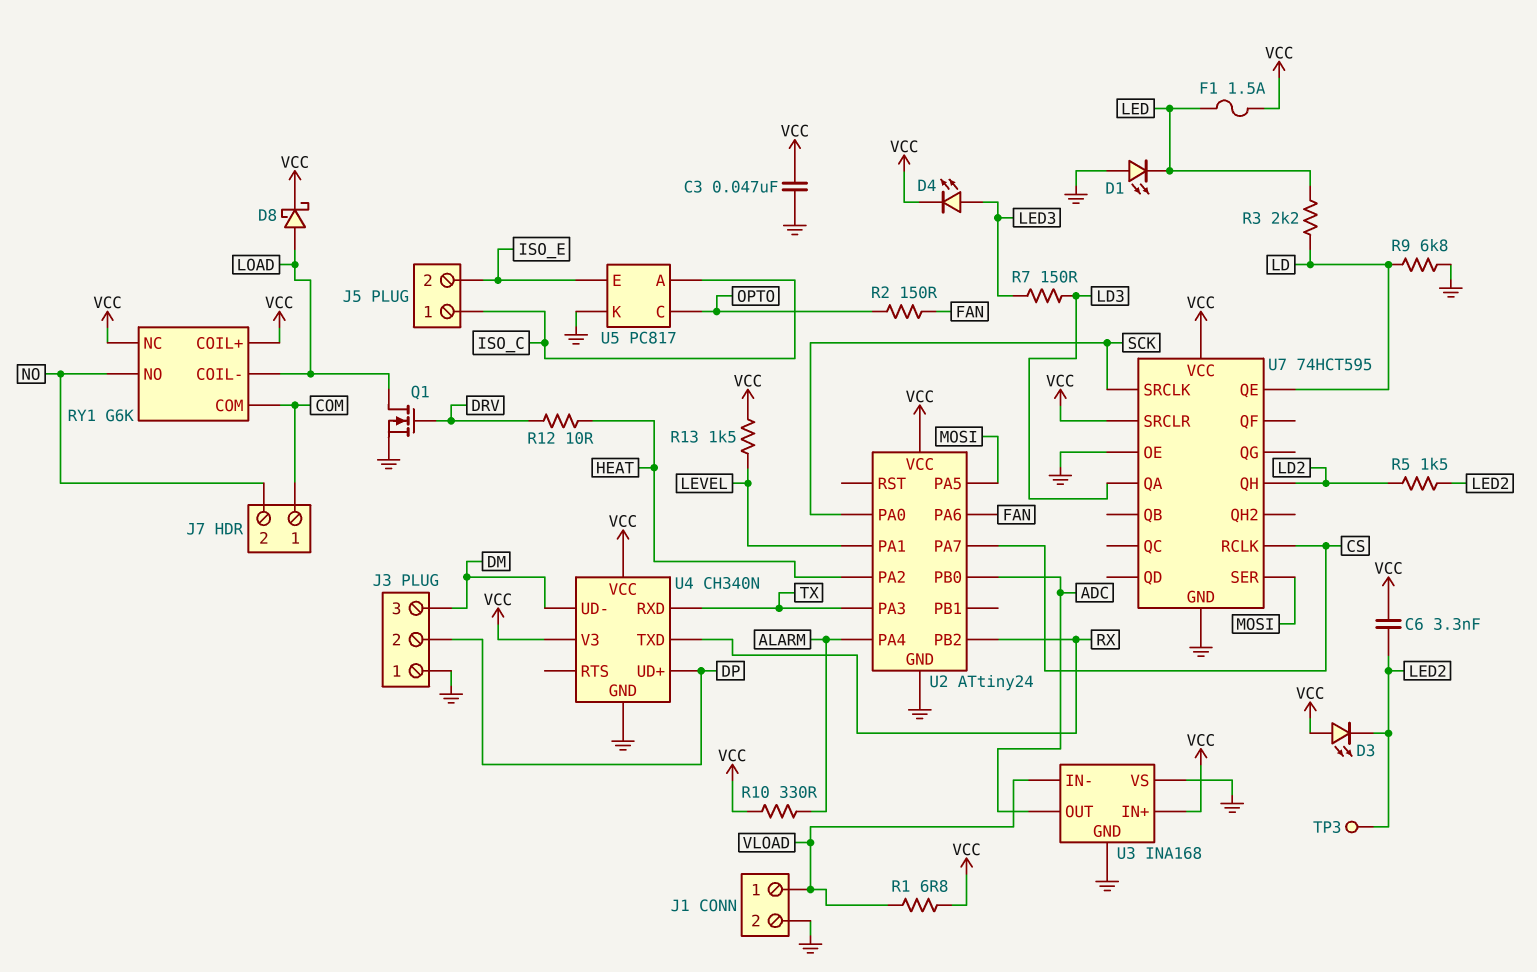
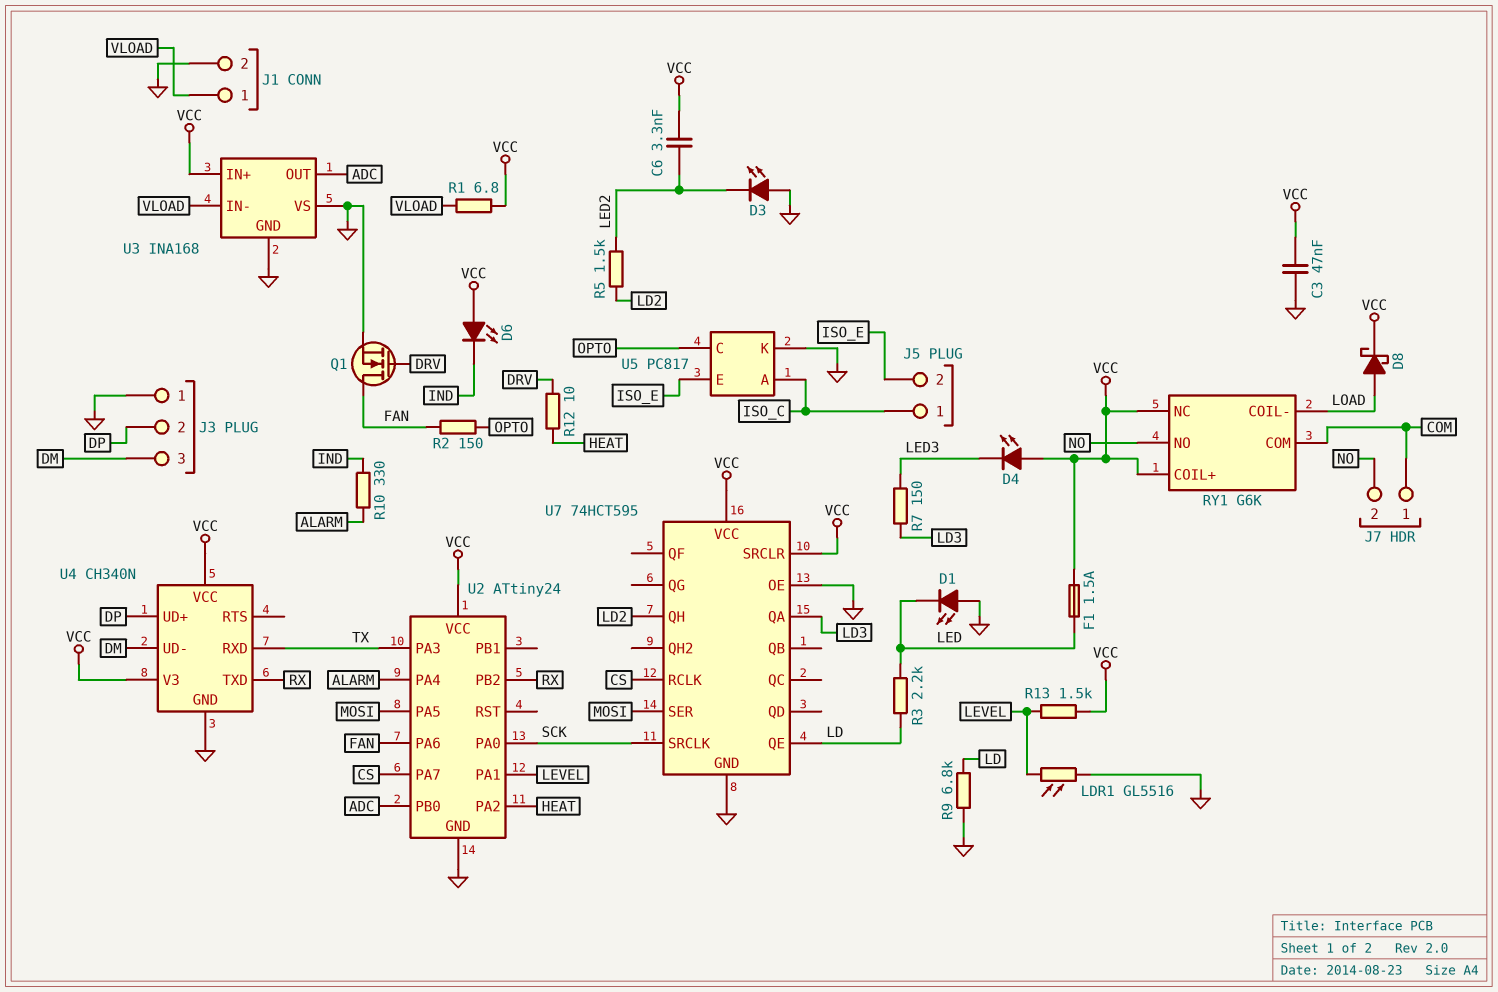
D3: LED (A VCC, K LED2) -> LED (A GND, K LED2)
D4: LED (A LED3, K VCC) -> LED (A VCC, K LED3)
D6: none -> LED (A VCC, K IND)
LDR1: none -> GL5516 (GND, LEVEL)
Q1: NMOS (G DRV, D LOAD, S GND) -> NMOS (G DRV, D FAN, S GND)
R10: 330 (ALARM, VCC) -> 330 (ALARM, IND)
TP3: test point (LED2) -> none

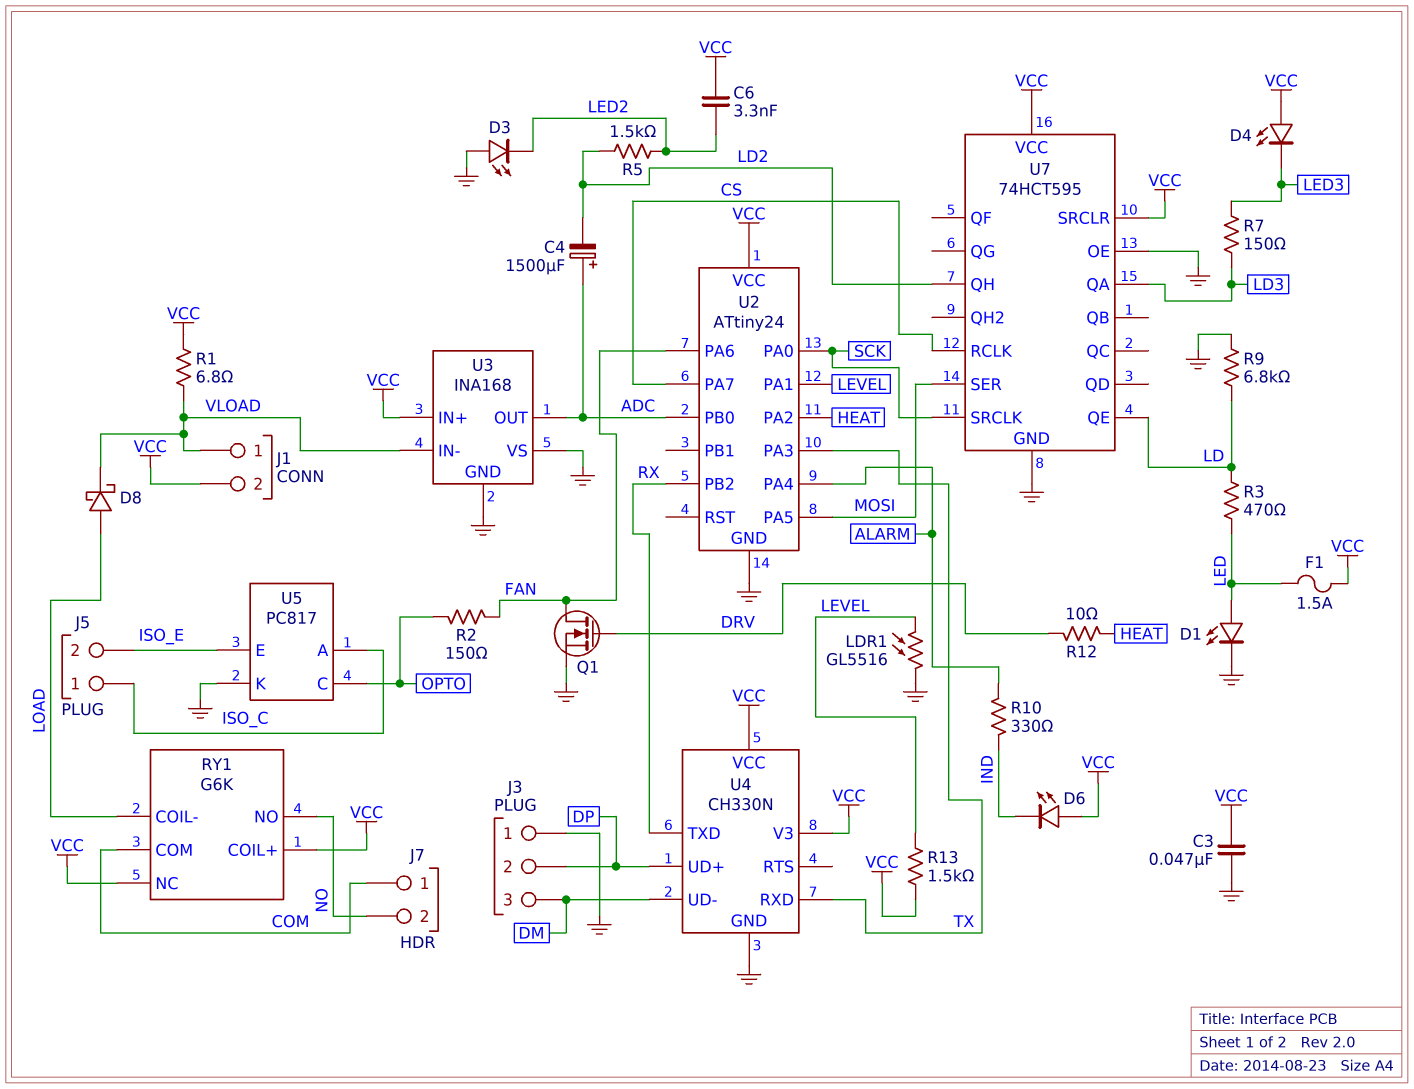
C4: none -> 1500uF (plus ADC, minus LD2)
D1: LED (A GND, K LED) -> LED (A LED, K GND)
D8: schottky (A LOAD, K VCC) -> schottky (A LOAD, K VLOAD)
J1 pin 2: GND -> VCC
R3: 2.2k (LD, LED) -> 470 (LD, LED)
U4: CH340N -> CH330N

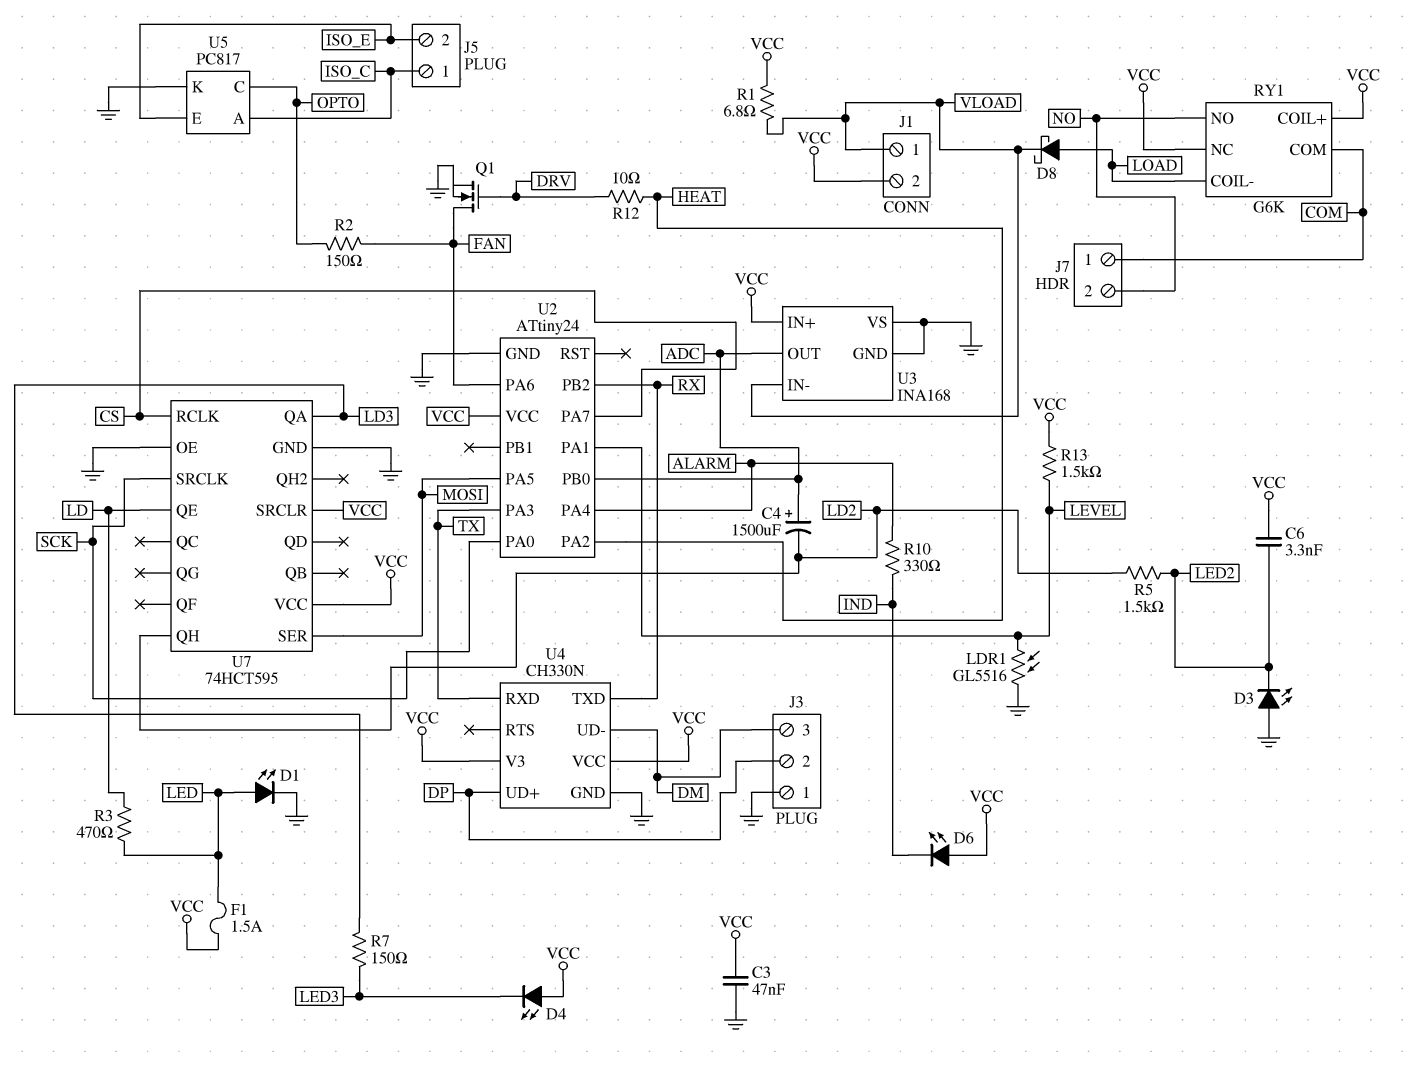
R9: 6.8k (GND, LD) -> none

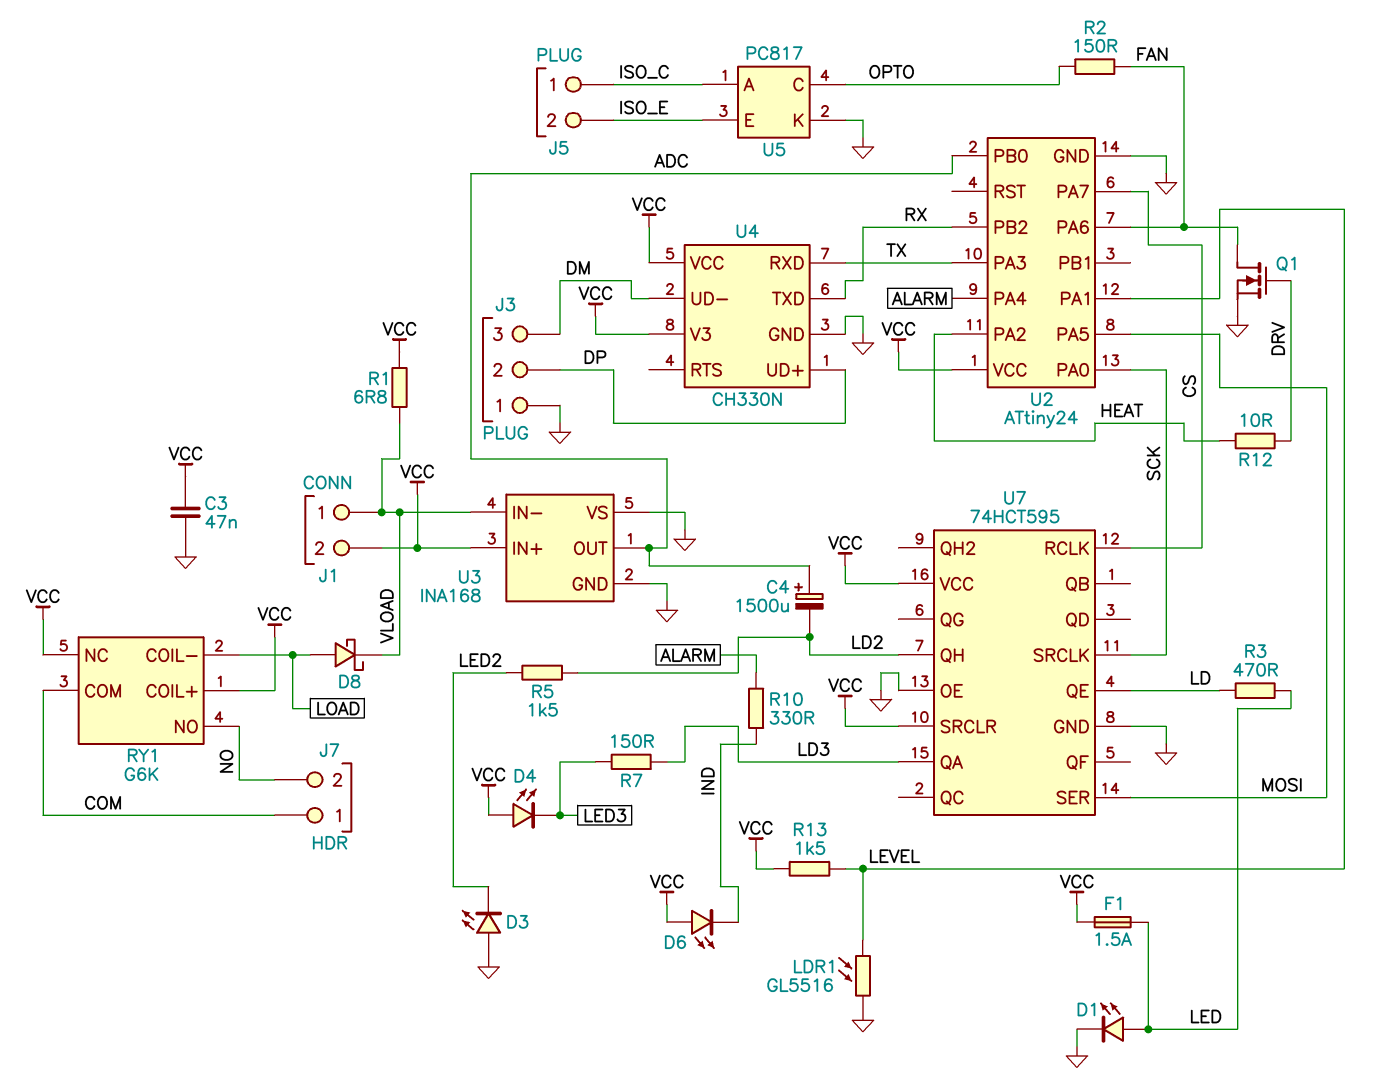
C6: 3.3nF (LED2, VCC) -> none

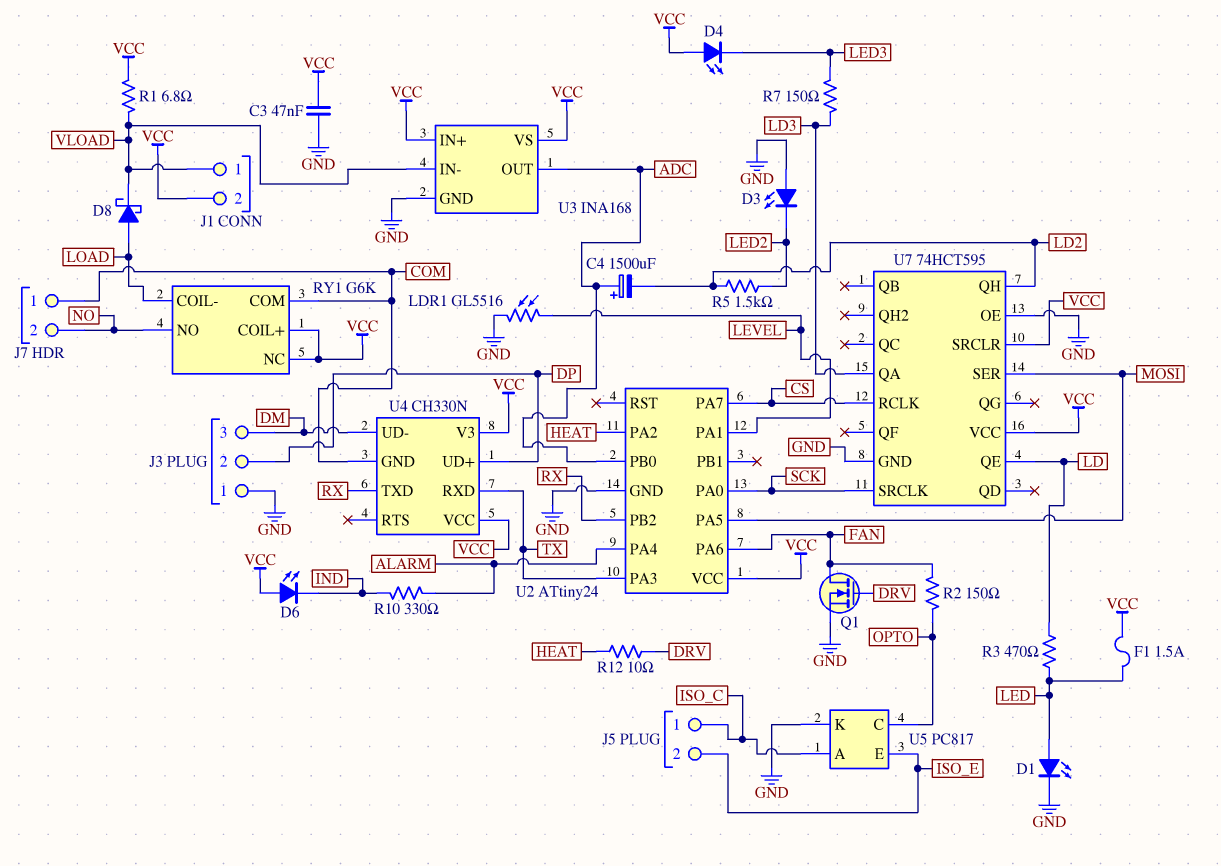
R13: 1.5k (LEVEL, VCC) -> none
U3 pin VS: GND -> VCC
U4 pin GND: GND -> COM

